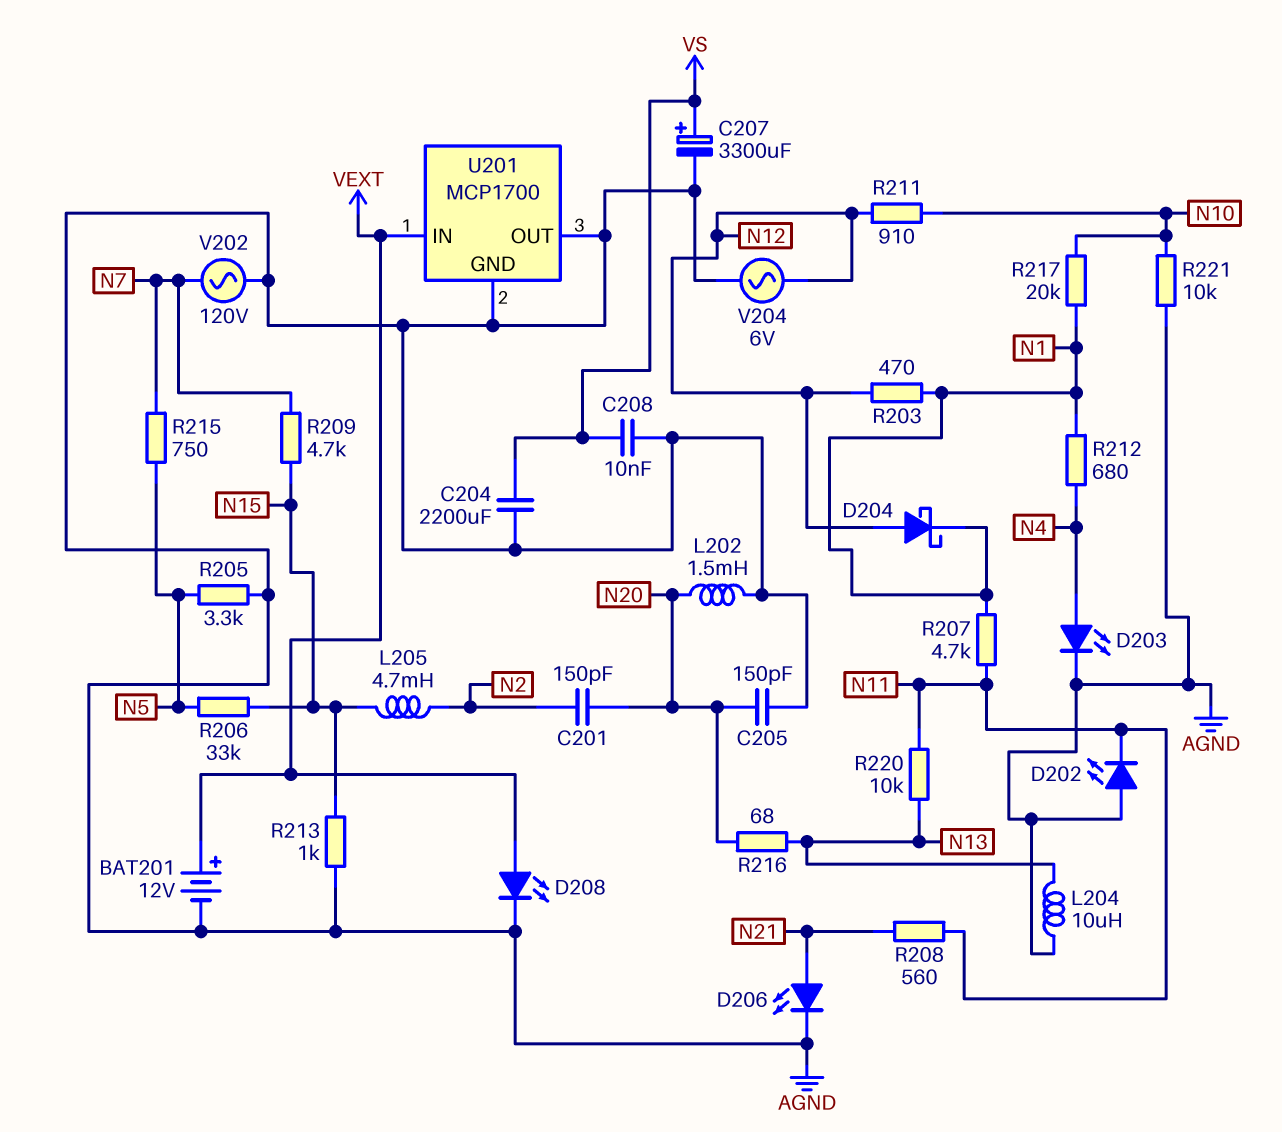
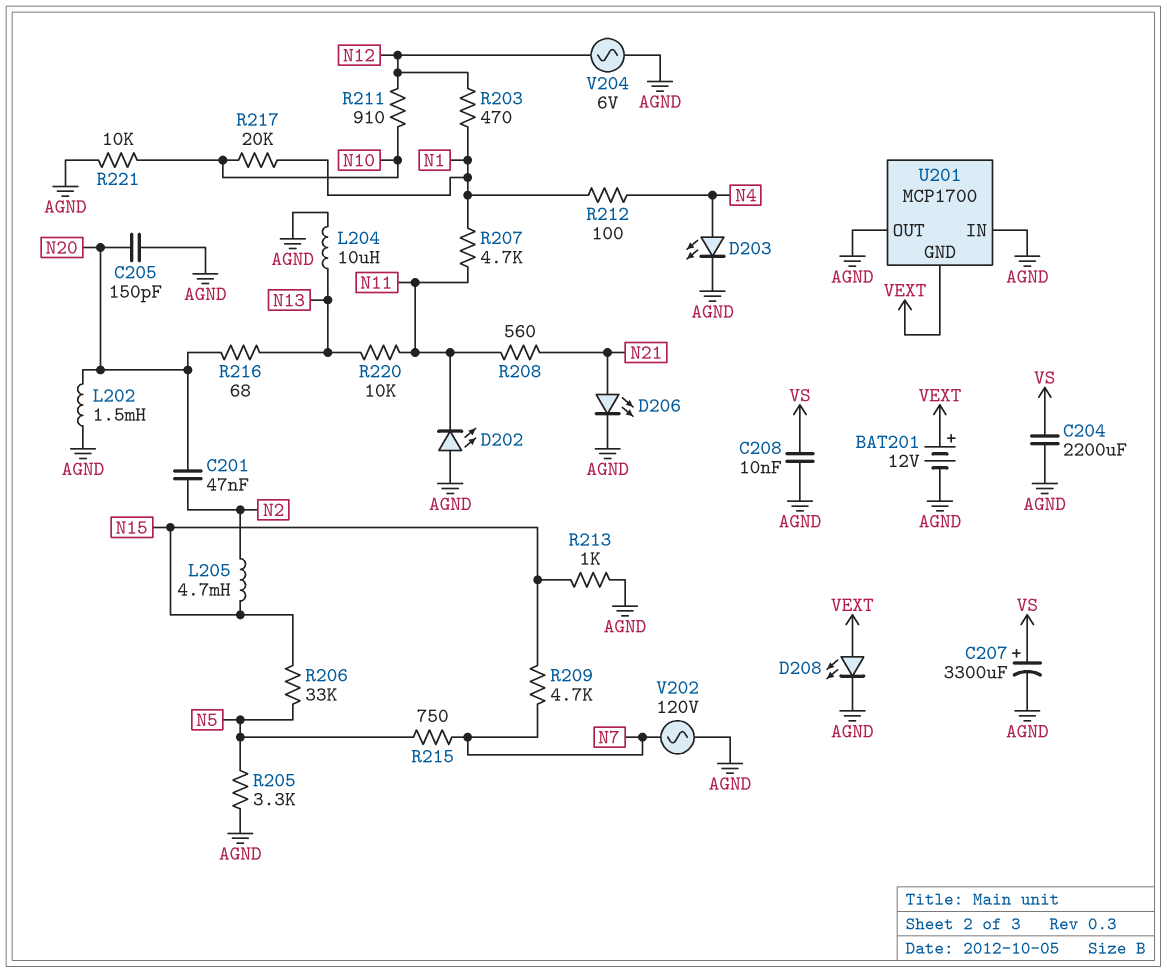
C201: 150pF (N2, N20) -> 47nF (N2, N20)
D204: schottky (A N12, K N1) -> none
R212: 680 (N1, N4) -> 100 (N1, N4)
U201 pin GND: AGND -> VEXT
U201 pin IN: VEXT -> AGND

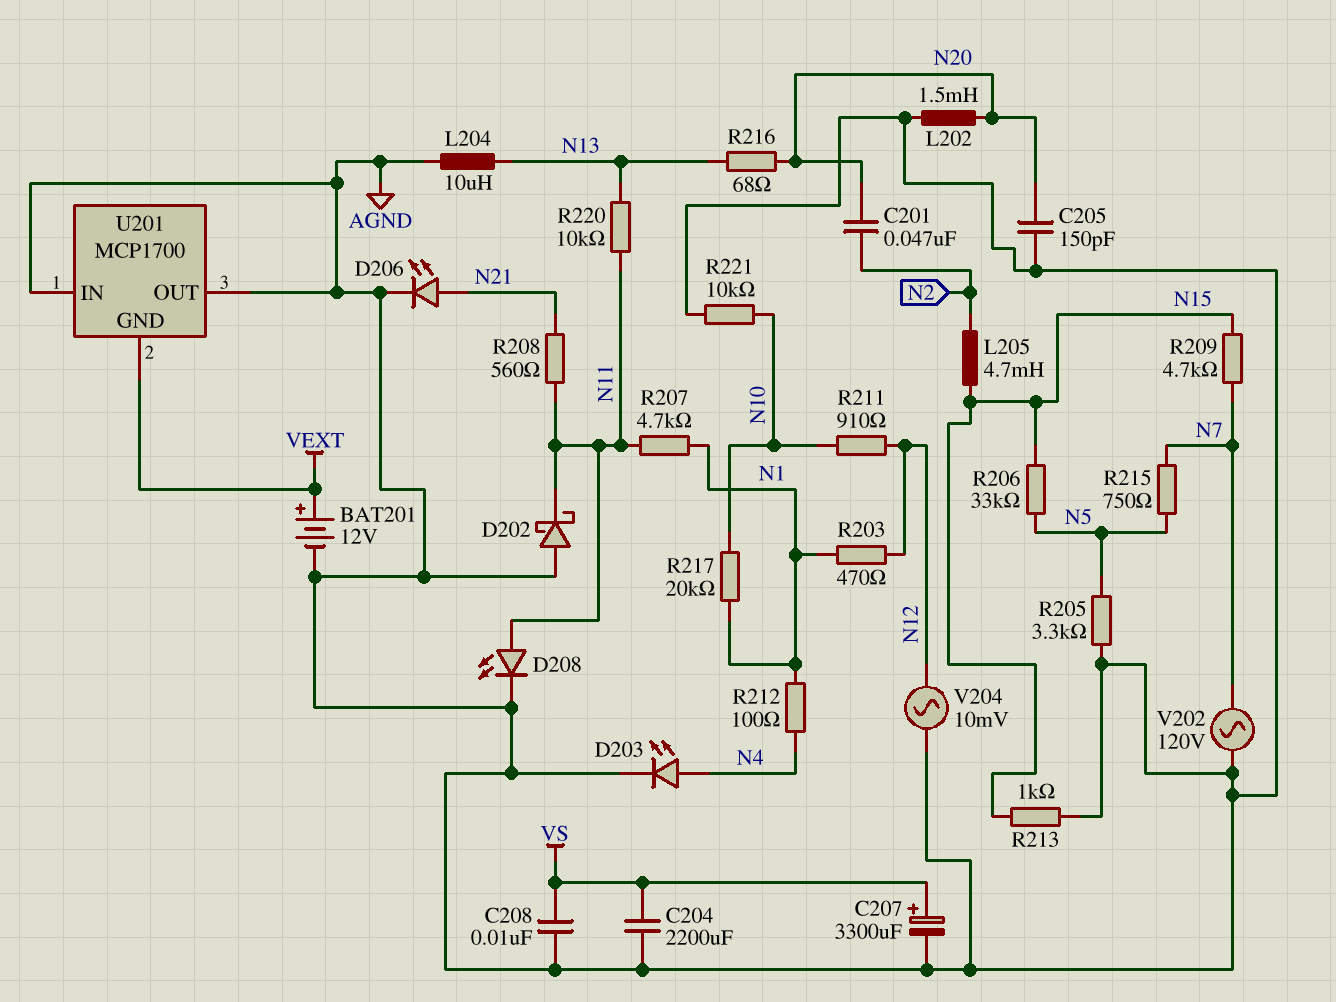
D202: LED (A AGND, K N11) -> schottky (A AGND, K N11)
D208: LED (A VEXT, K AGND) -> LED (A N11, K AGND)
V204: AC 6V (AGND, N12) -> AC 10mV (AGND, N12)

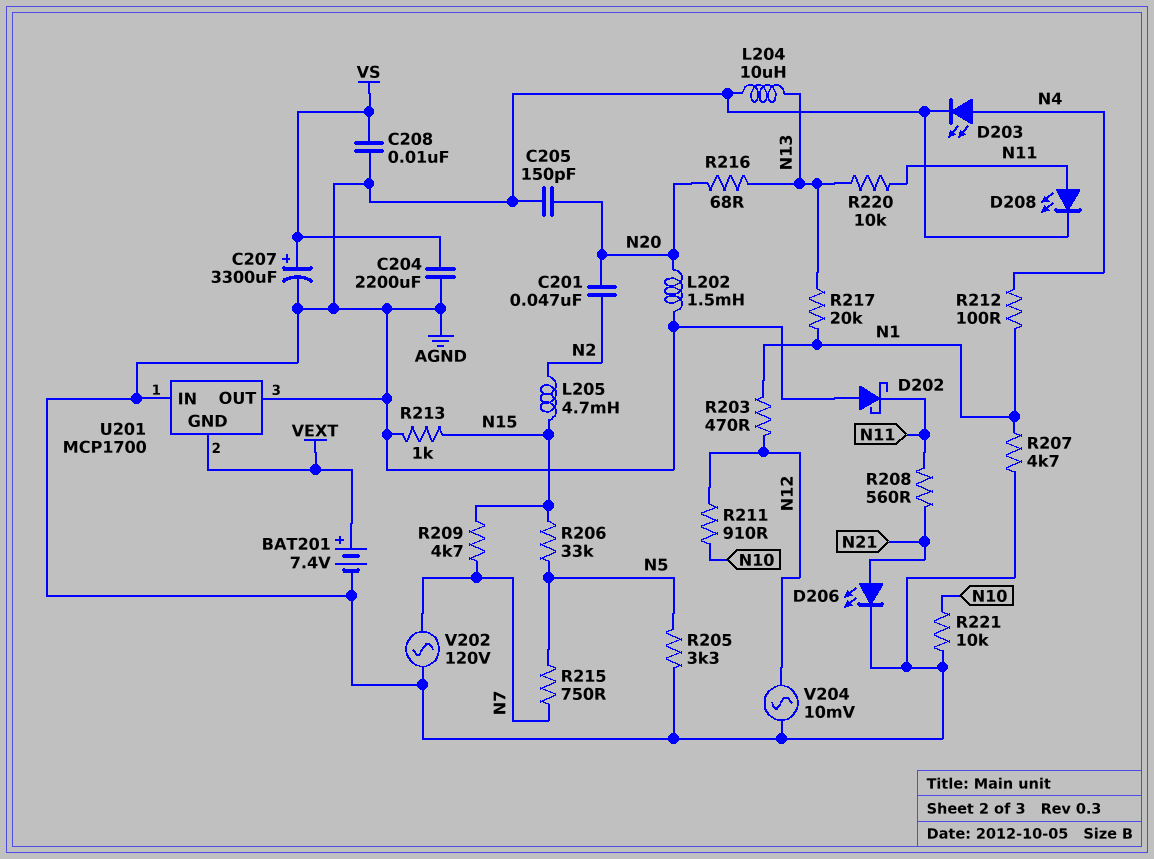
BAT201: 12V (plus VEXT, minus AGND) -> 7.4V (plus VEXT, minus AGND)
R207: 4.7k (N1, N11) -> 4.7k (AGND, N1)
R217: 20k (N1, N10) -> 20k (N1, N13)

